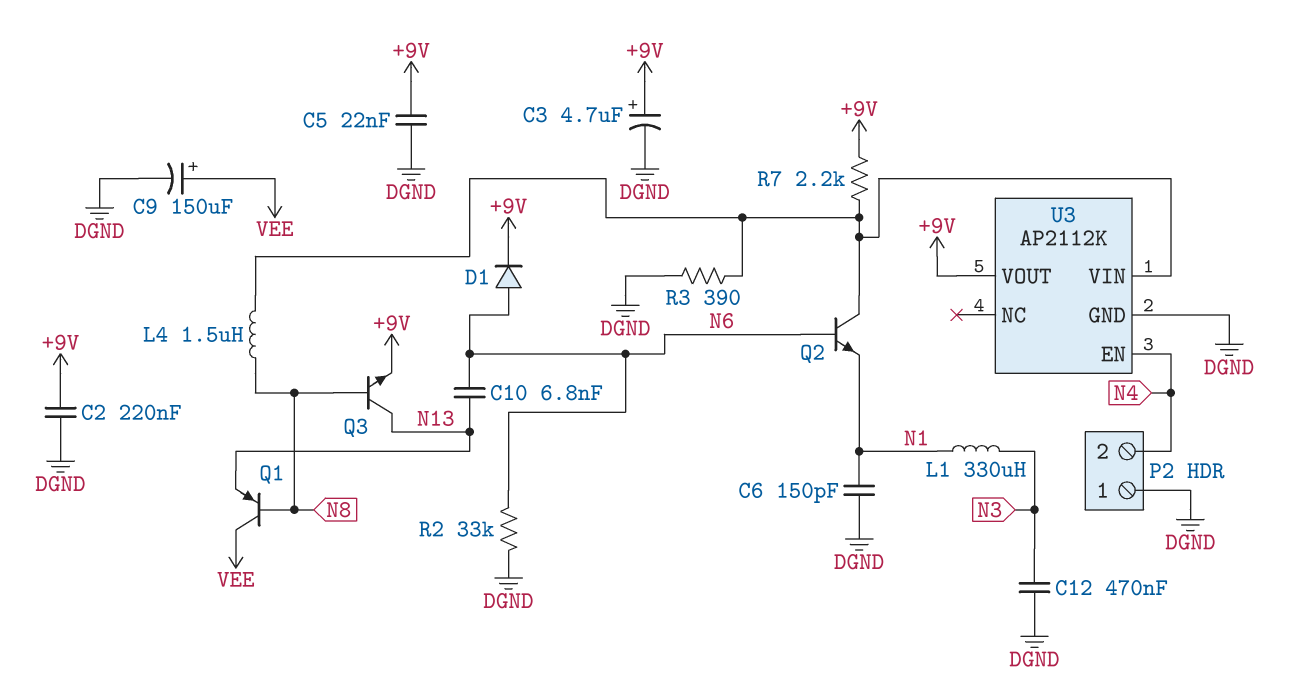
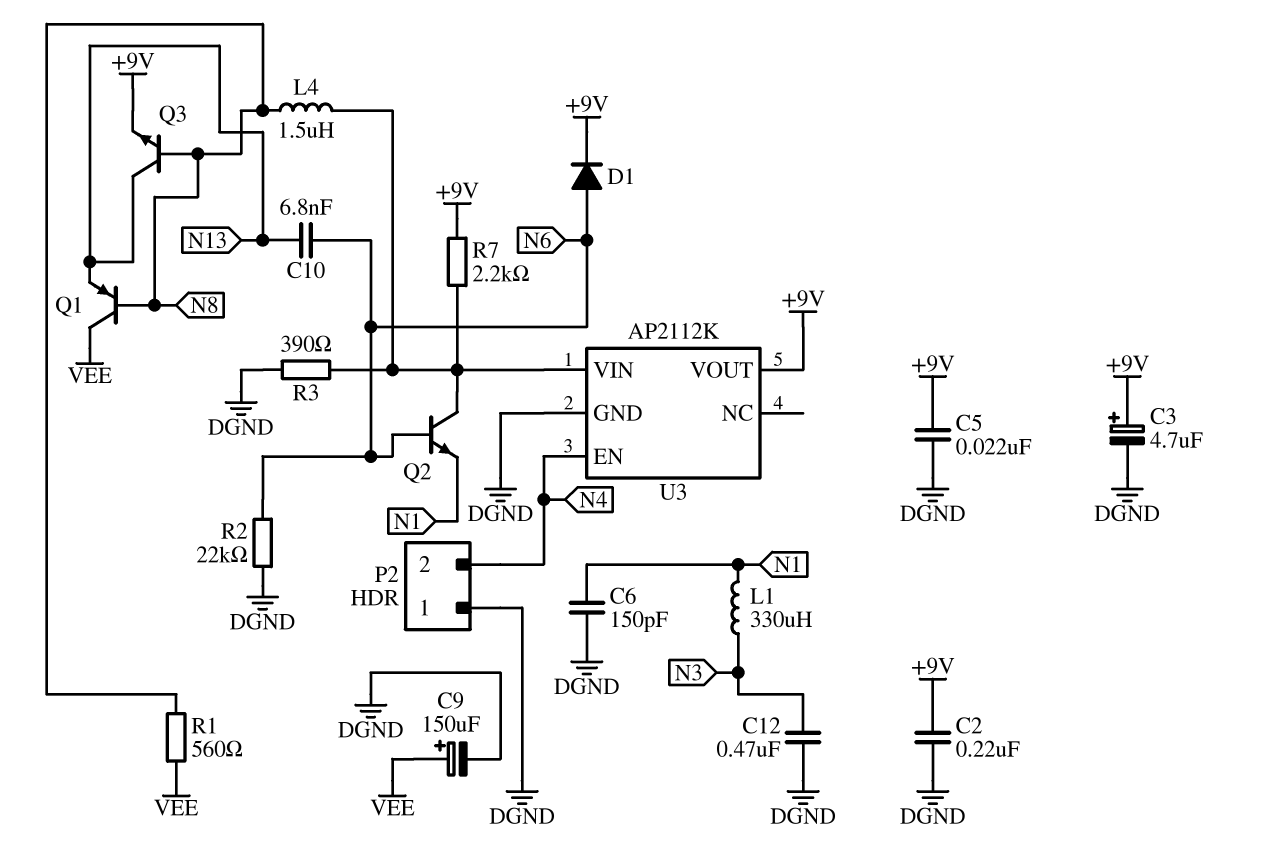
R1: none -> 560 (N8, VEE)
R2: 33k (DGND, N6) -> 22k (DGND, N6)

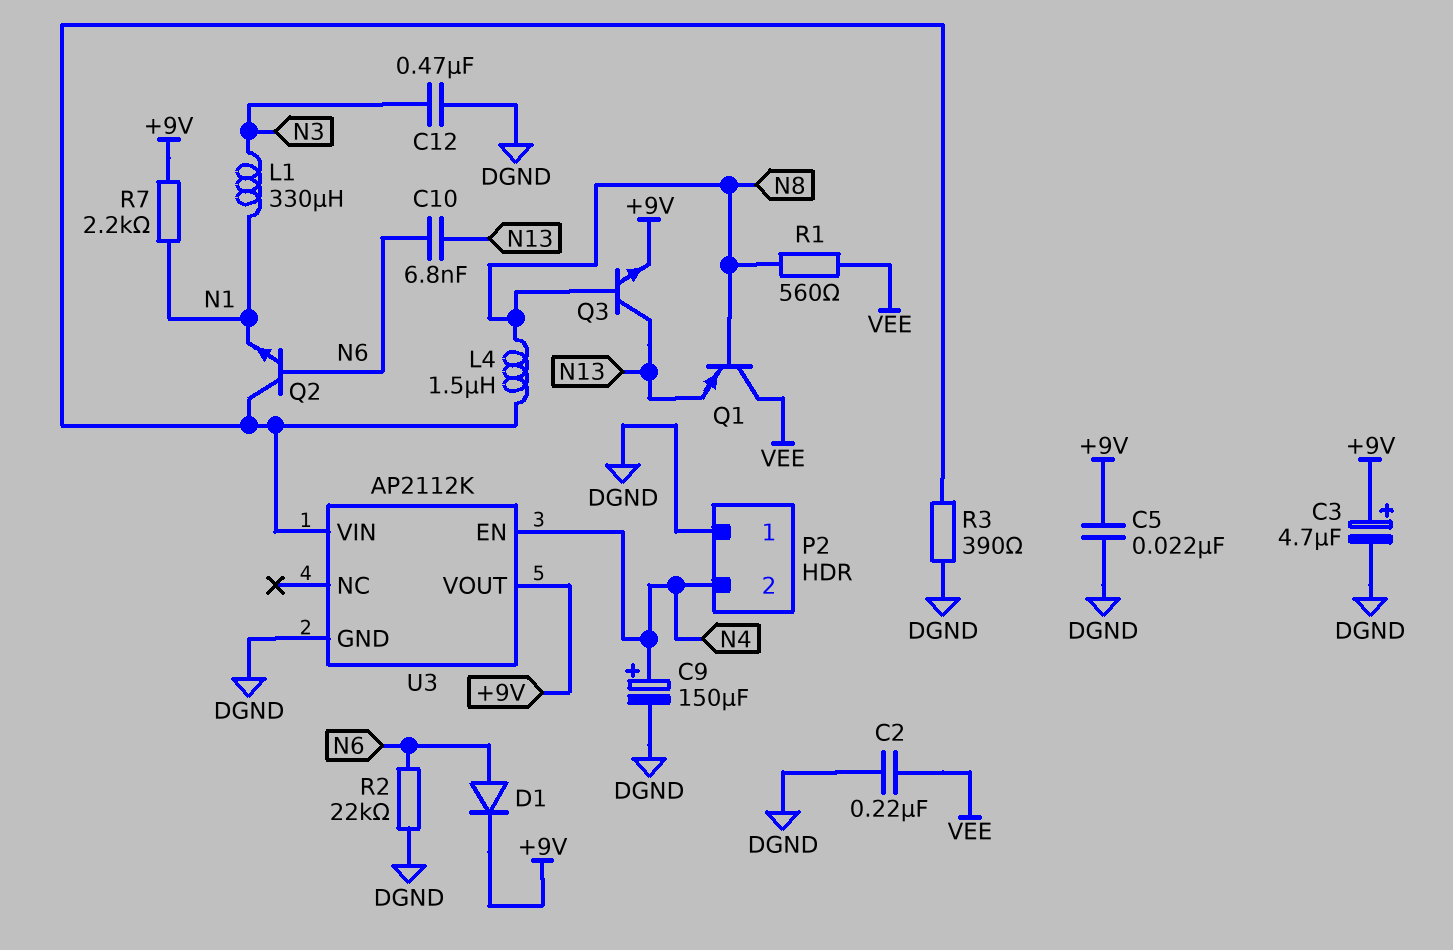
C2: 220nF (+9V, DGND) -> 220nF (DGND, VEE)
C6: 150pF (DGND, N1) -> none
C9: 150uF (plus VEE, minus DGND) -> 150uF (plus N4, minus DGND)
R7: 2.2k (+9V, U3/VIN) -> 2.2k (+9V, N1)

